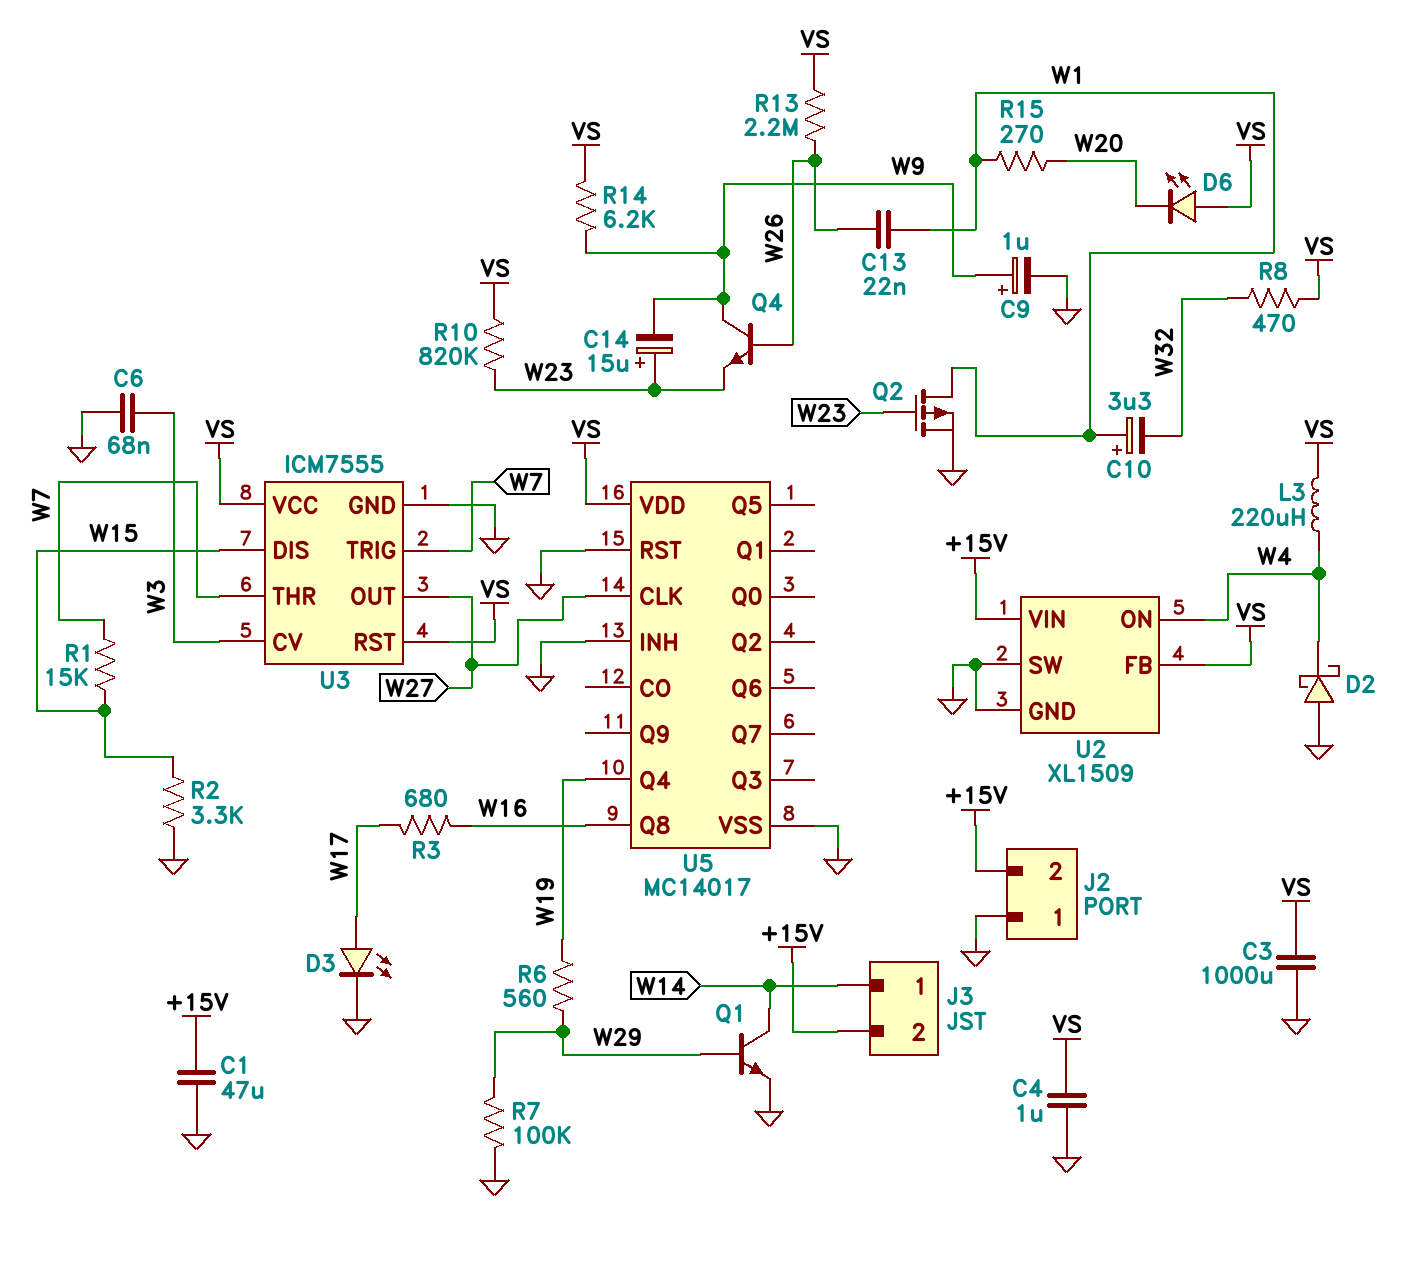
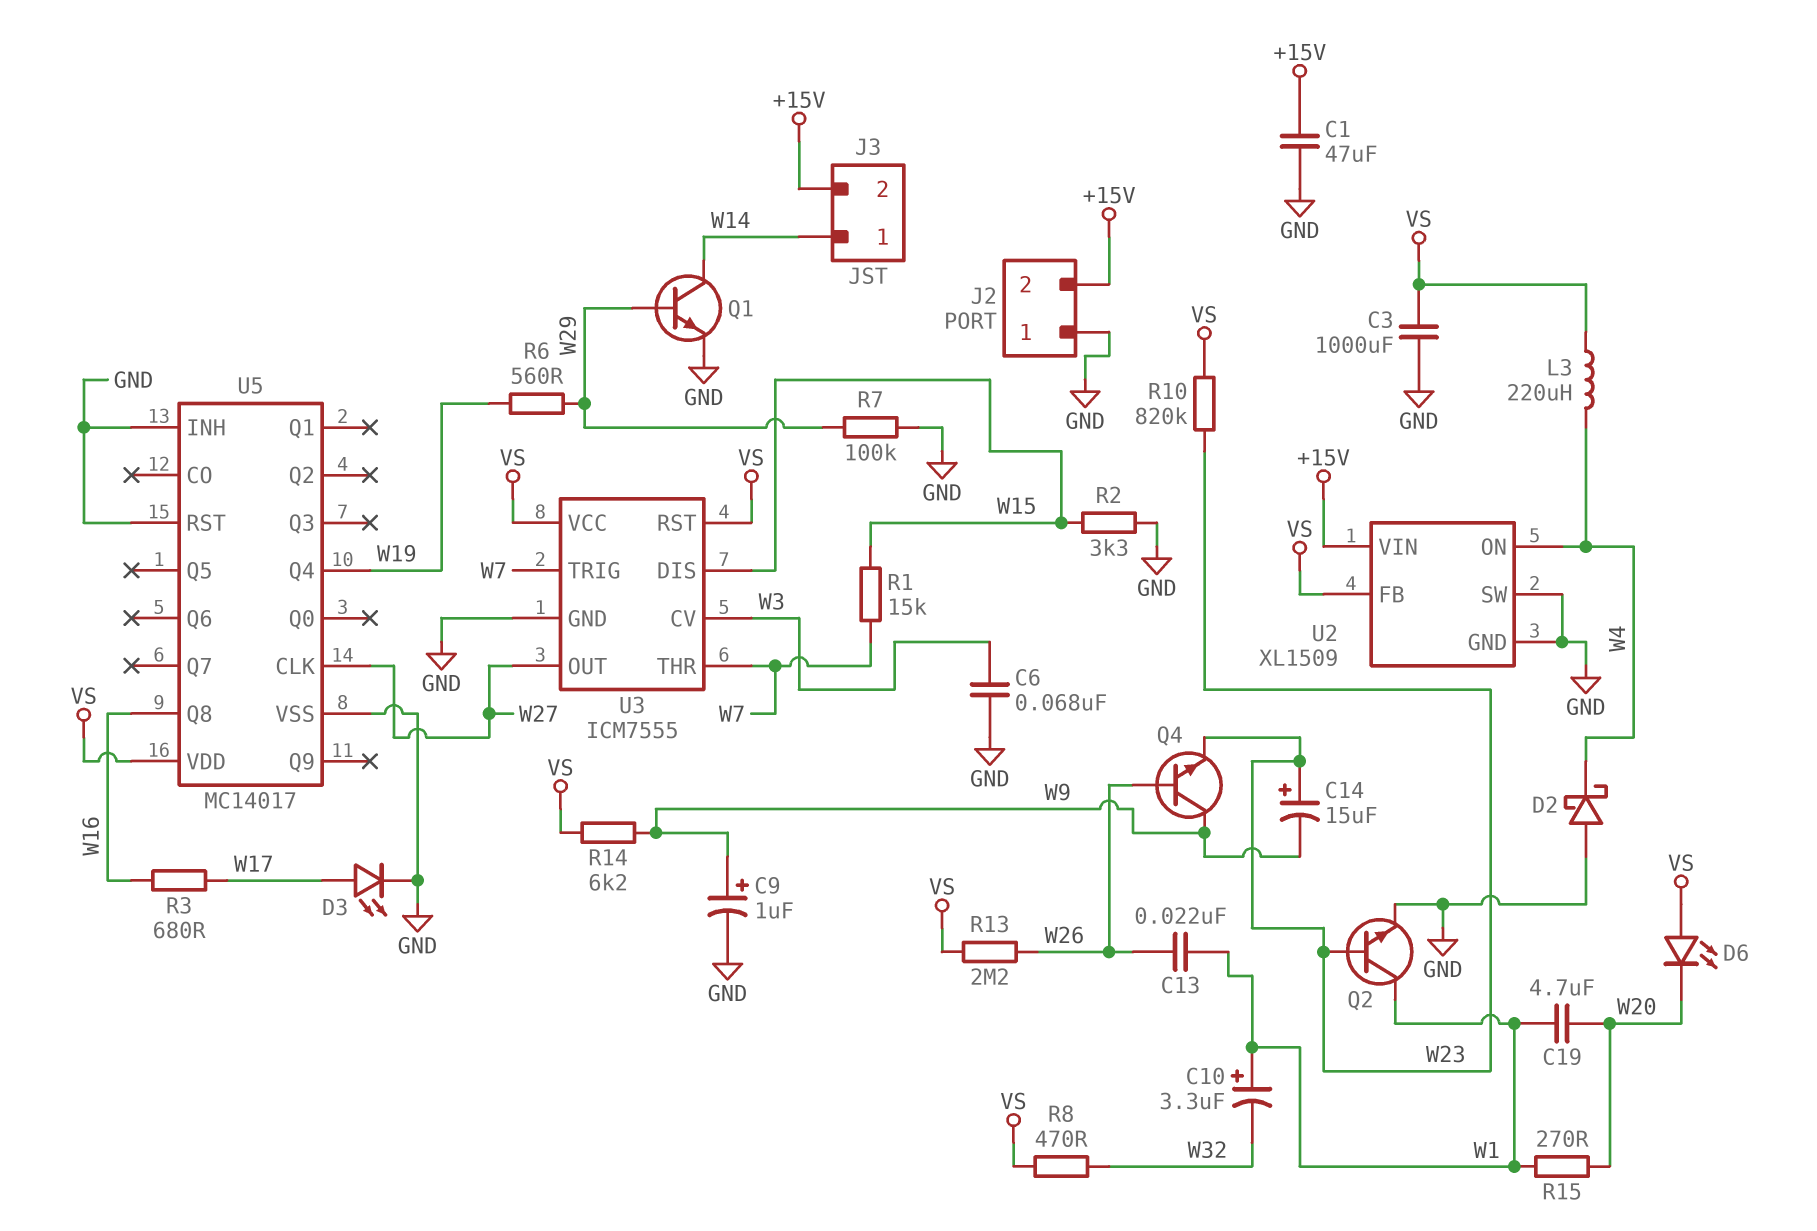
C4: 1uF (GND, VS) -> none
C19: none -> 4.7uF (W1, W20)
Q2: PMOS (G W23, D W1, S GND) -> NPN (B W23, C W1, E GND)

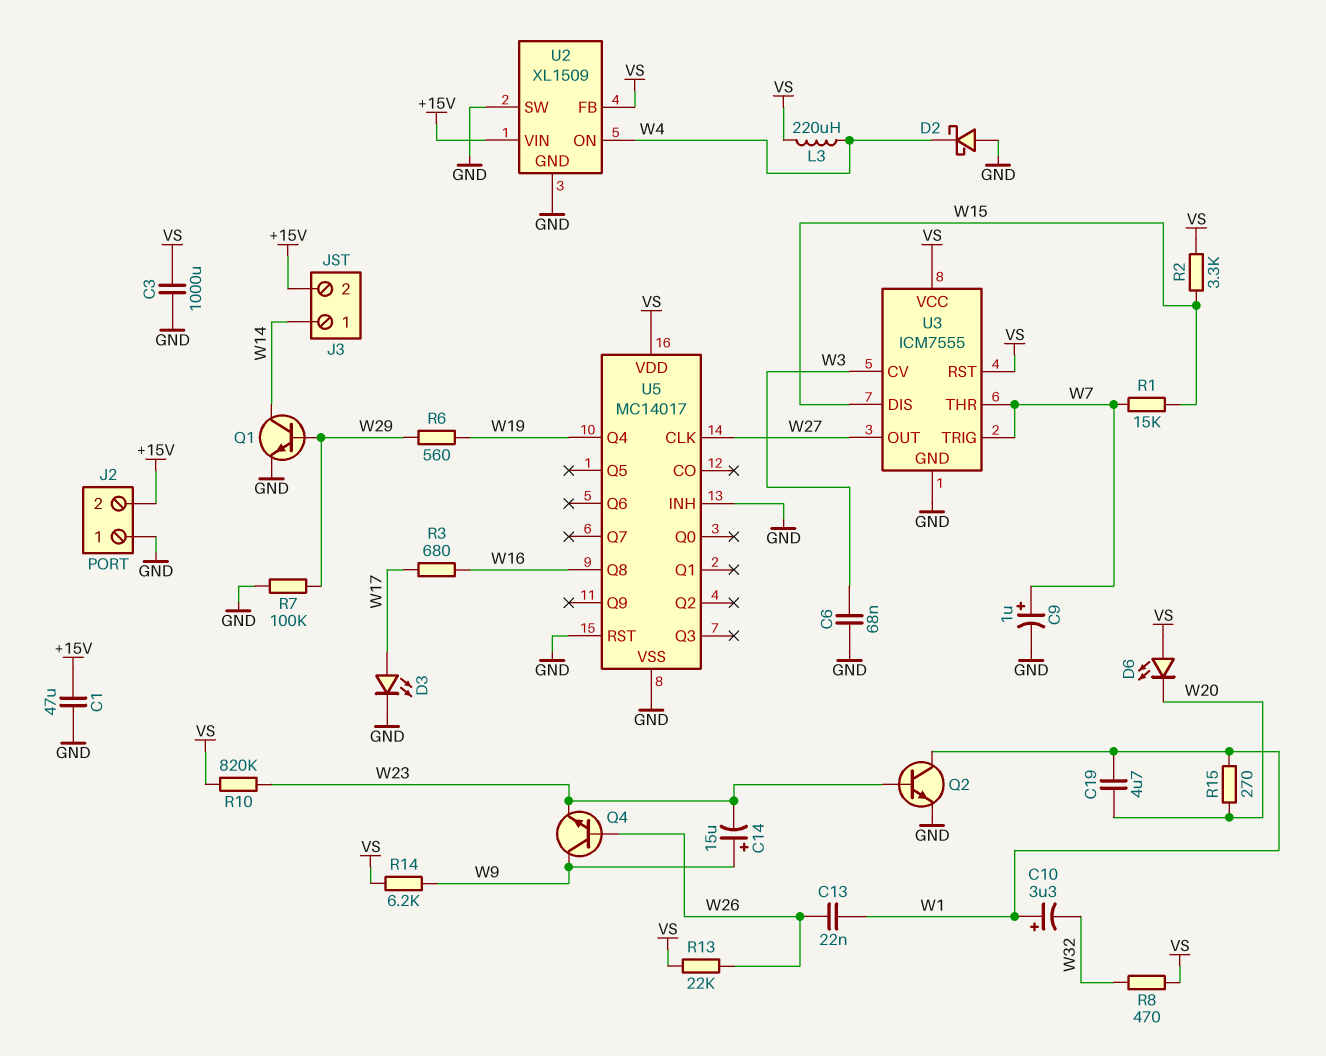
C9: 1uF (plus W9, minus GND) -> 1uF (plus W7, minus GND)
C14: 15uF (plus W23, minus W9) -> 15uF (plus W9, minus W23)
R2: 3.3k (GND, W15) -> 3.3k (VS, W15)
R13: 2.2M (VS, W26) -> 22k (VS, W26)

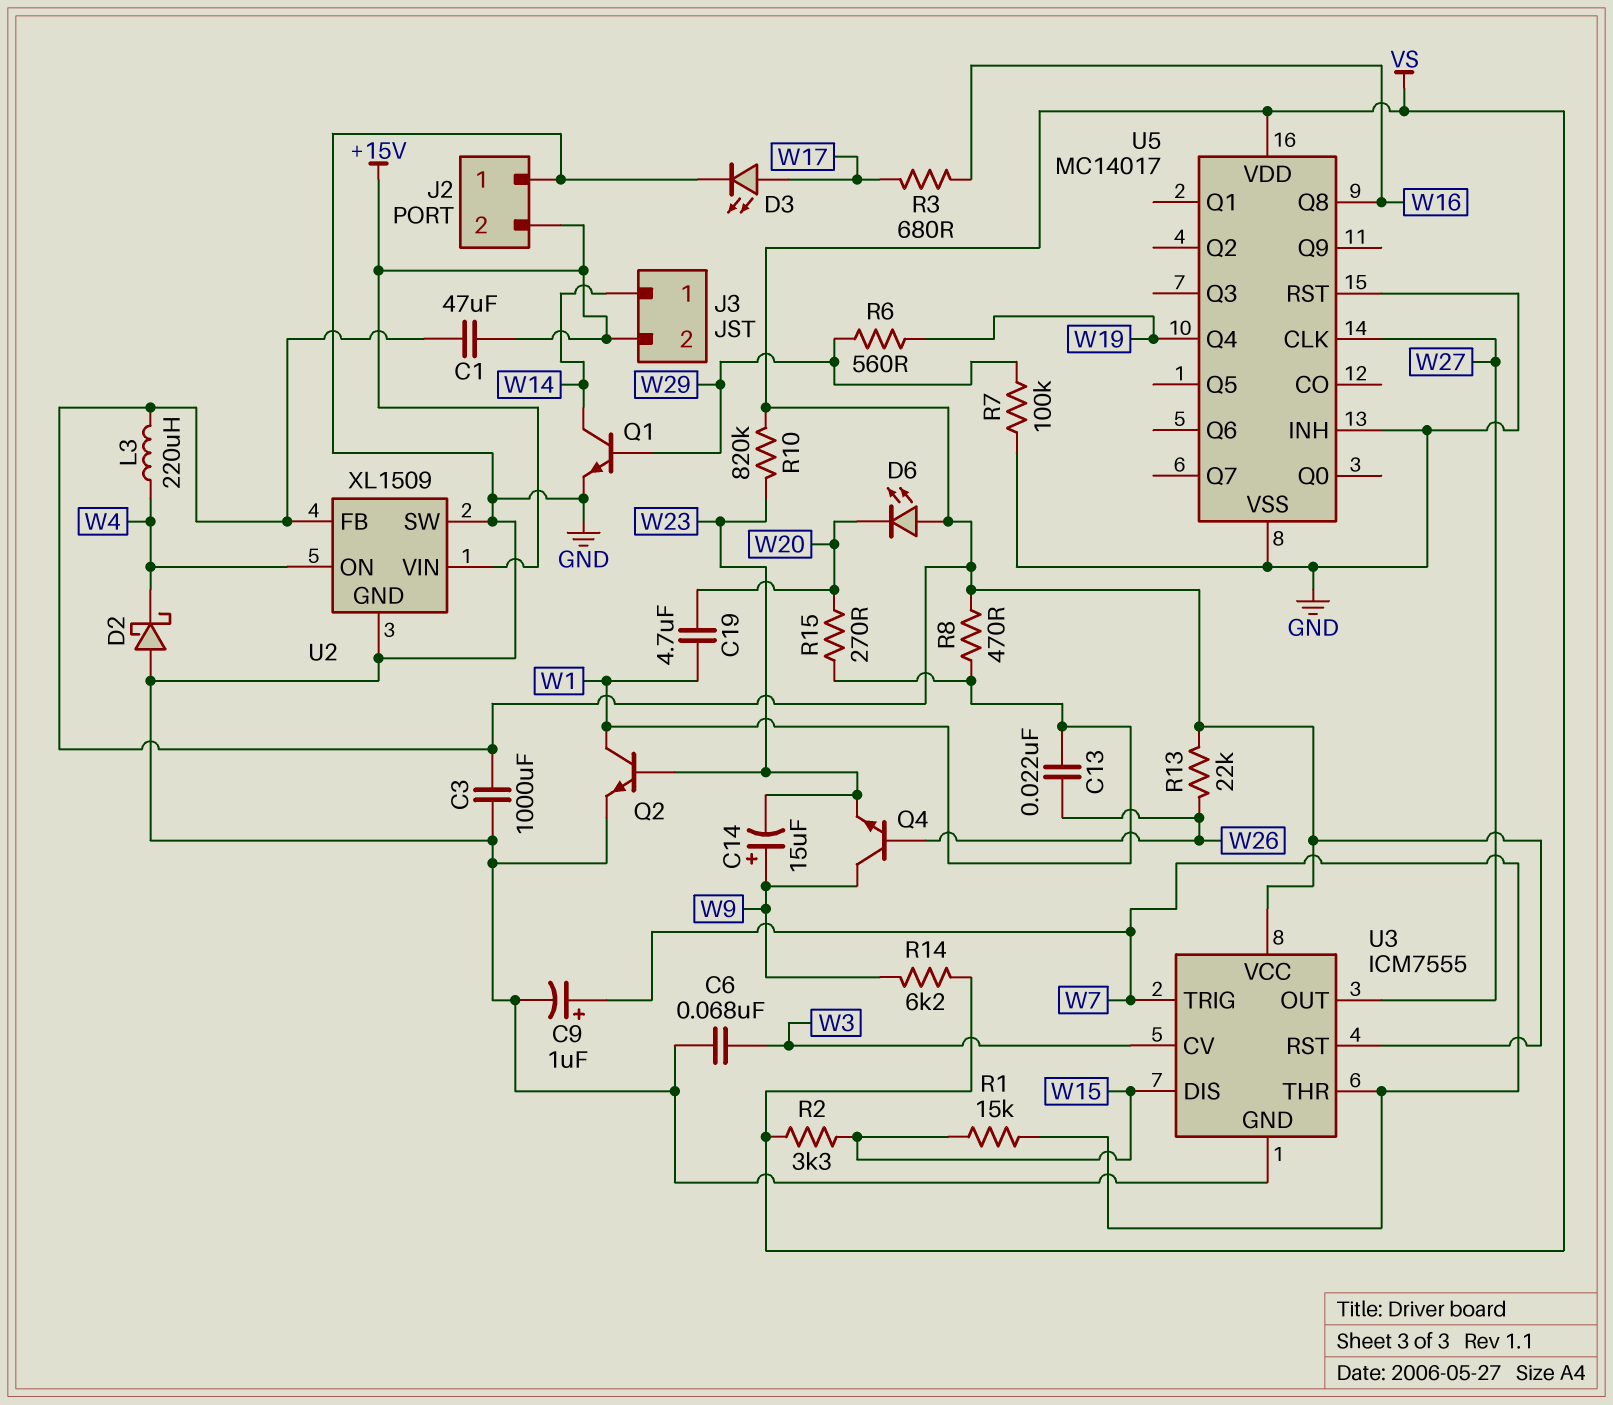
C1: 47uF (+15V, GND) -> 47uF (+15V, VS)
C10: 3.3uF (plus W1, minus W32) -> none
R8: 470 (VS, W32) -> 470 (VS, W1)

